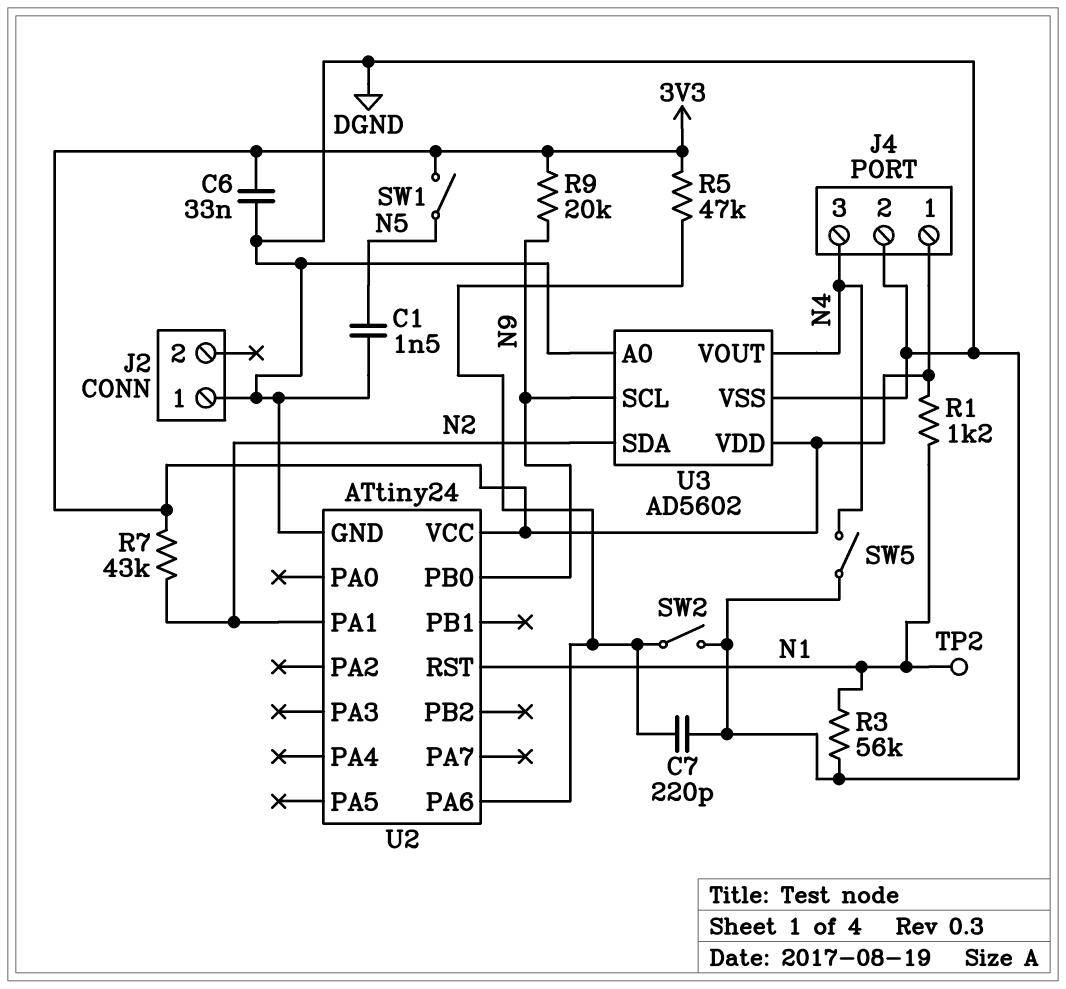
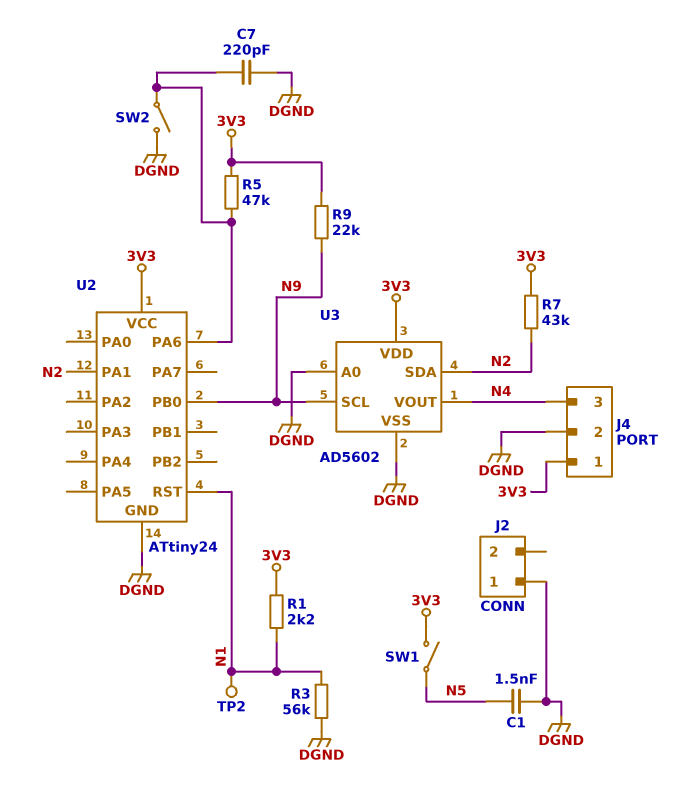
C6: 33nF (3V3, DGND) -> none
R1: 1.2k (3V3, N1) -> 2.2k (3V3, N1)
R9: 20k (3V3, N9) -> 22k (3V3, N9)
SW5: switch (DGND, N4) -> none

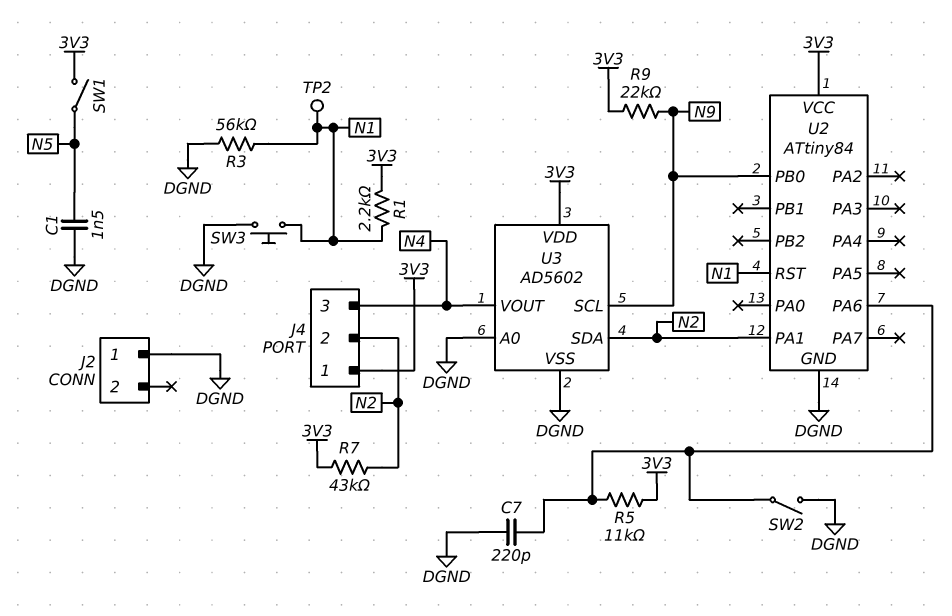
J4 pin 2: DGND -> N2
R5: 47k (3V3, U2/PA6) -> 11k (3V3, U2/PA6)
SW3: none -> button (DGND, N1)
U2: ATtiny24 -> ATtiny84

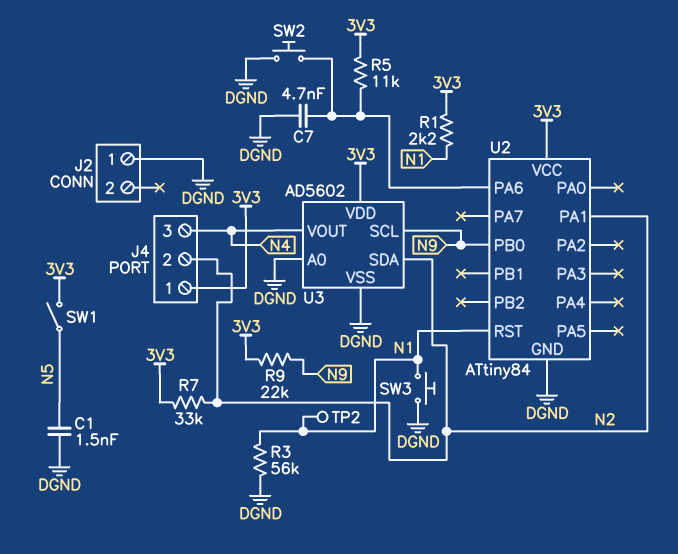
C7: 220pF (DGND, U2/PA6) -> 4.7nF (DGND, U2/PA6)
R7: 43k (3V3, N2) -> 33k (3V3, N2)
SW2: switch (DGND, U2/PA6) -> button (DGND, U2/PA6)

